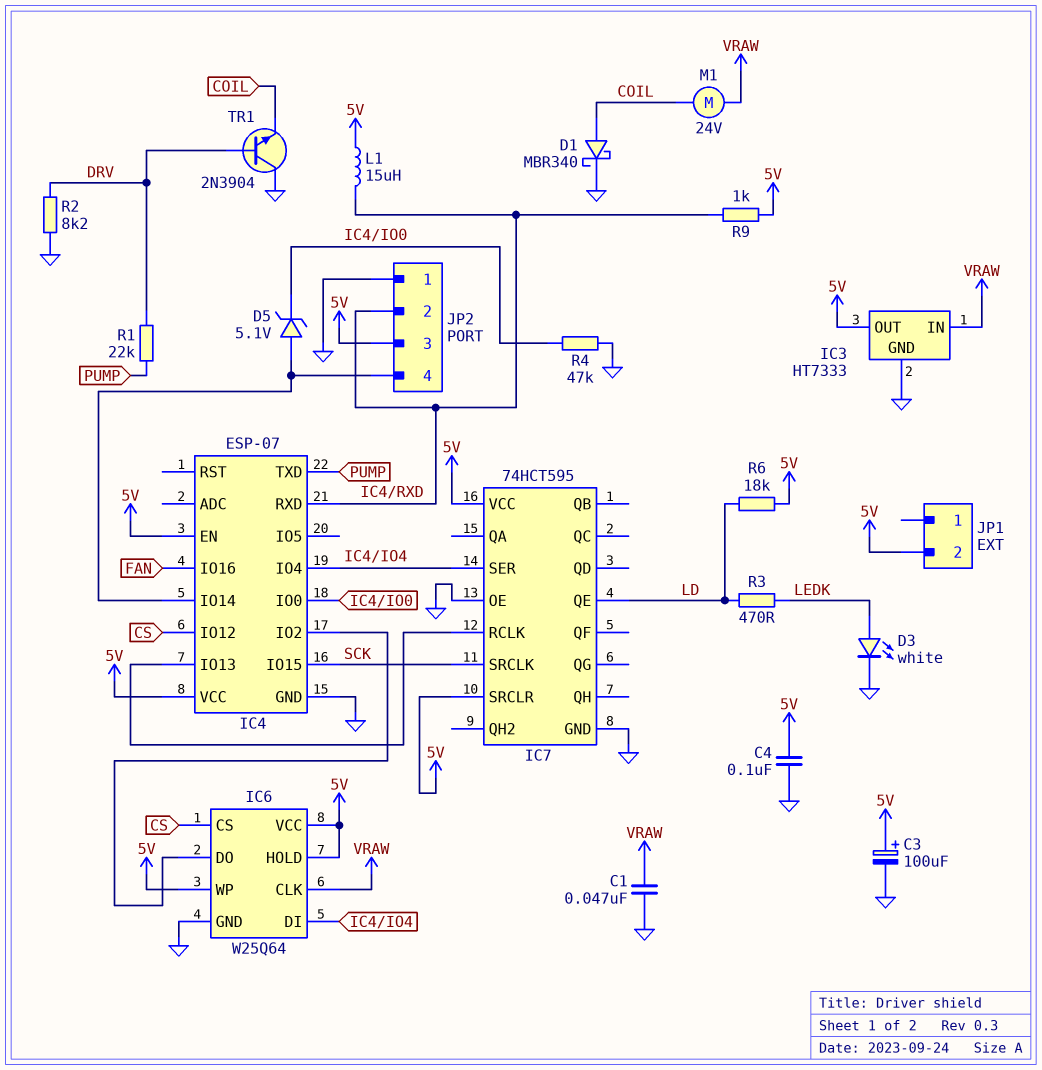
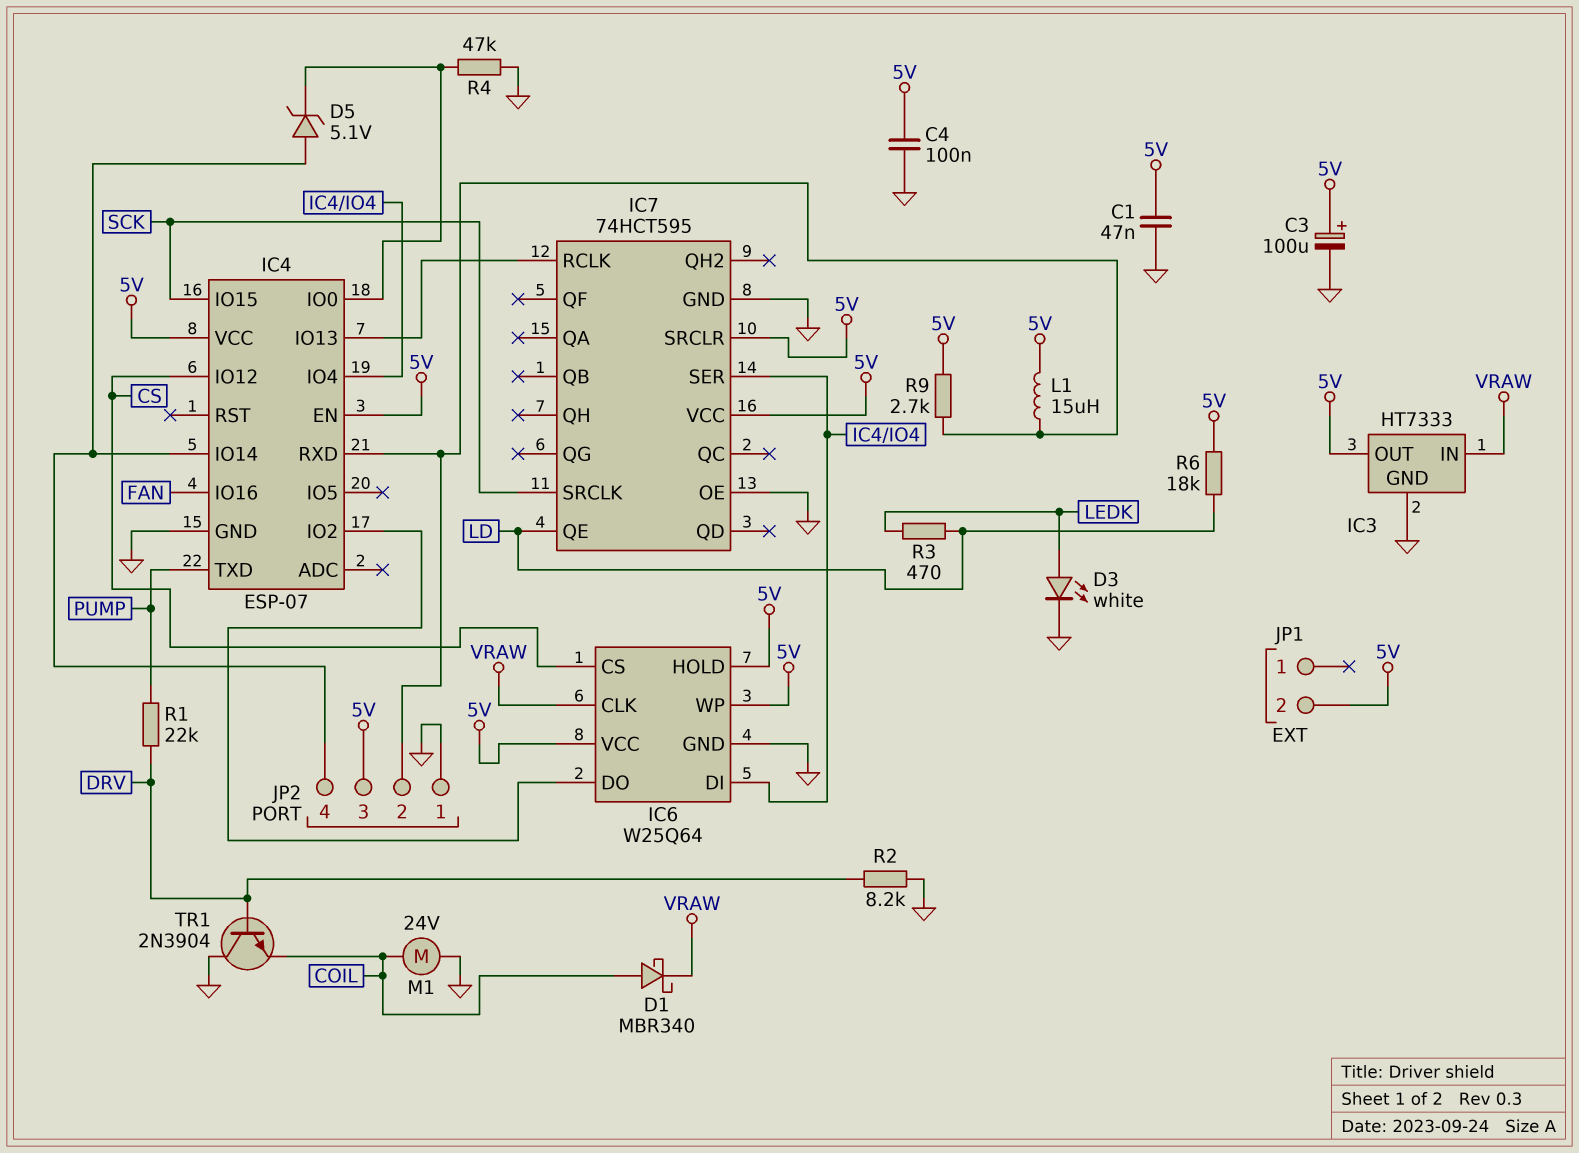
C1: 47nF (GND, VRAW) -> 47nF (5V, GND)
D1: schottky MBR340 (A COIL, K GND) -> schottky MBR340 (A COIL, K VRAW)
M1: motor 24V (COIL, VRAW) -> motor 24V (COIL, GND)
R9: 1k (5V, IC4/RXD) -> 2.7k (5V, IC4/RXD)

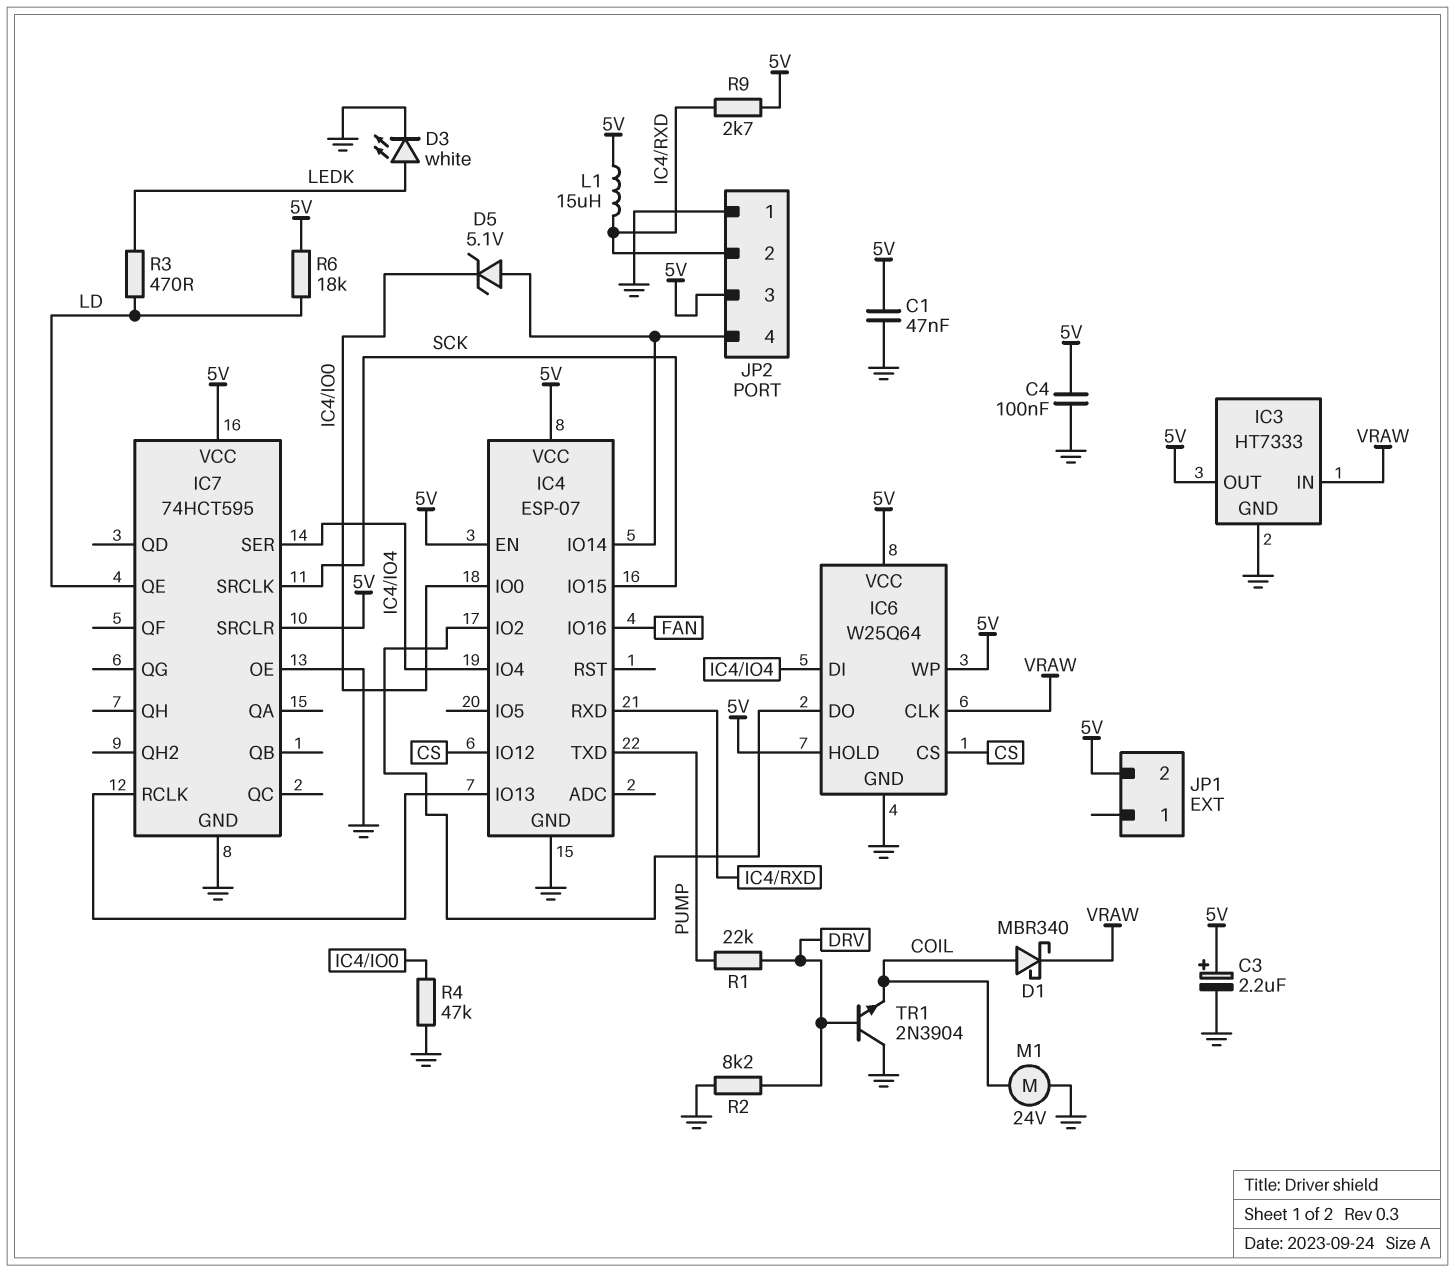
C3: 100uF (plus 5V, minus GND) -> 2.2uF (plus 5V, minus GND)

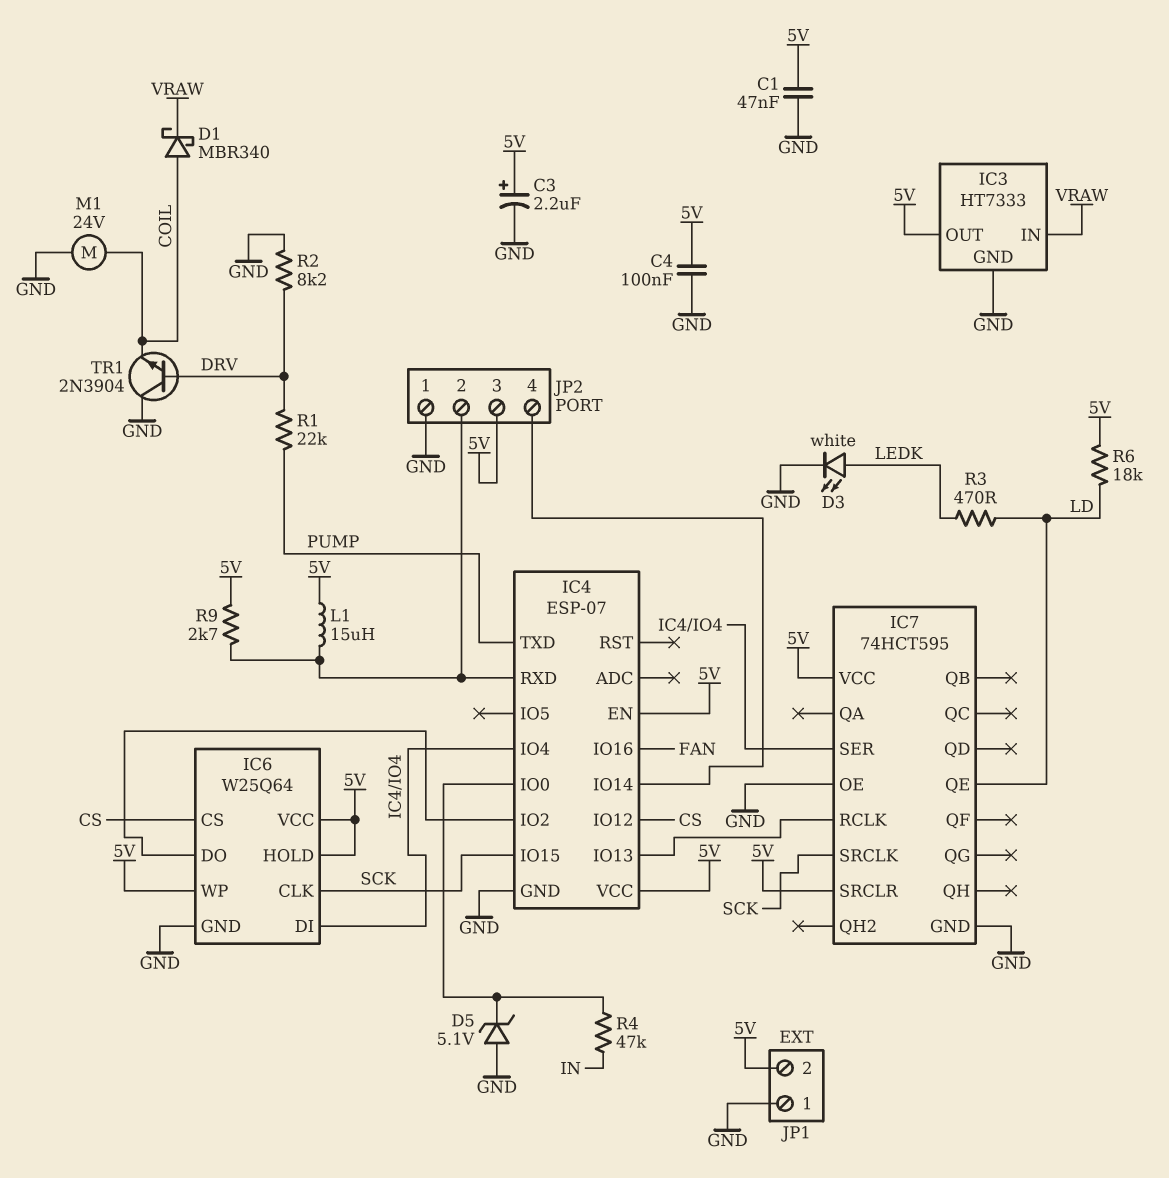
D5: zener 5.1V (A IC4/IO14, K IC4/IO0) -> zener 5.1V (A GND, K IC4/IO0)
IC6 pin CLK: VRAW -> SCK
JP1 pin 1: none -> GND
R4: 47k (GND, IC4/IO0) -> 47k (IC4/IO0, IN)

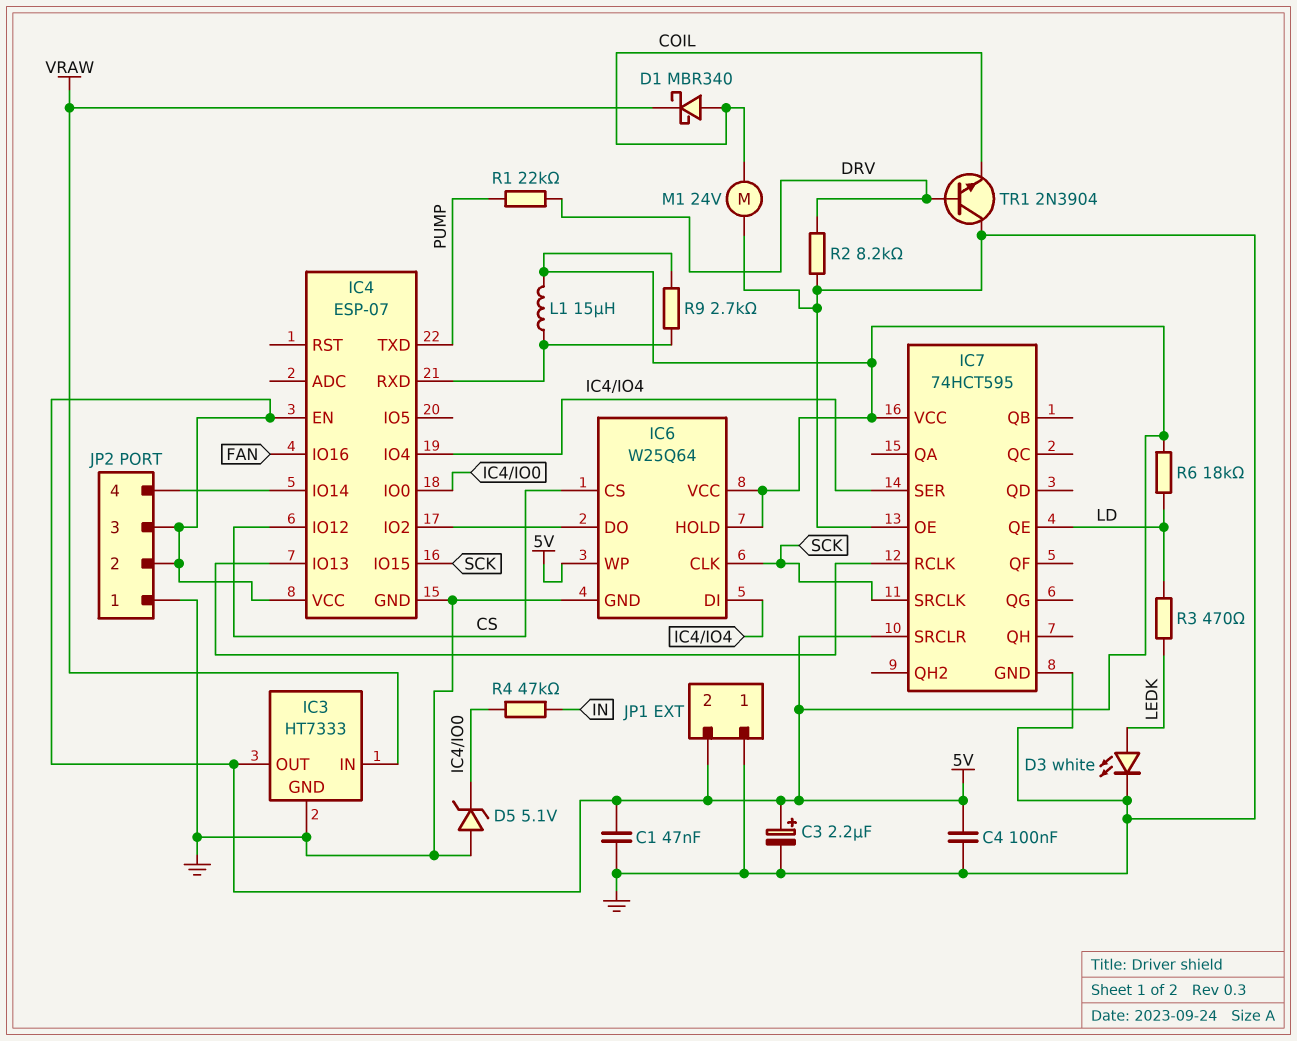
JP2 pin 2: IC4/RXD -> 5V

